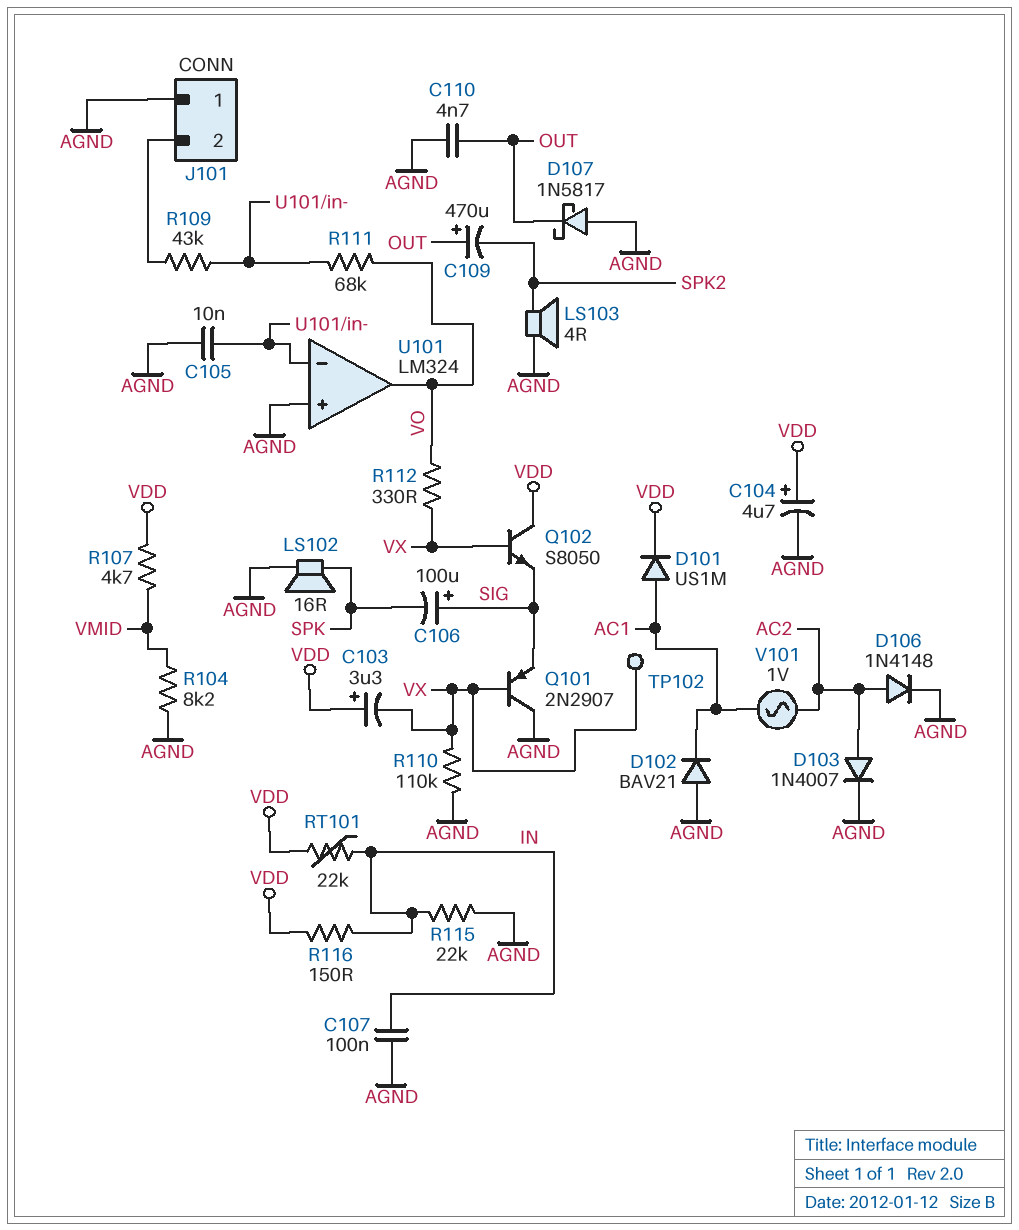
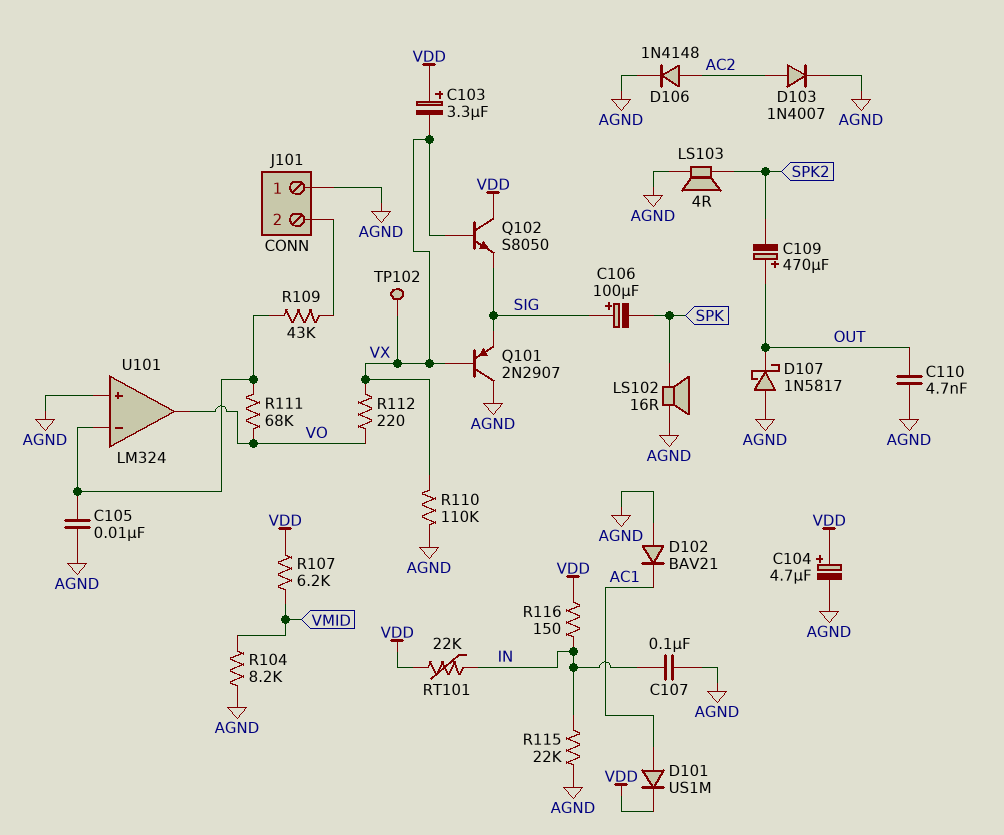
R107: 4.7k (VDD, VMID) -> 6.2k (VDD, VMID)
R112: 330 (VO, VX) -> 220 (VO, VX)
V101: AC 1V (AC1, AC2) -> none

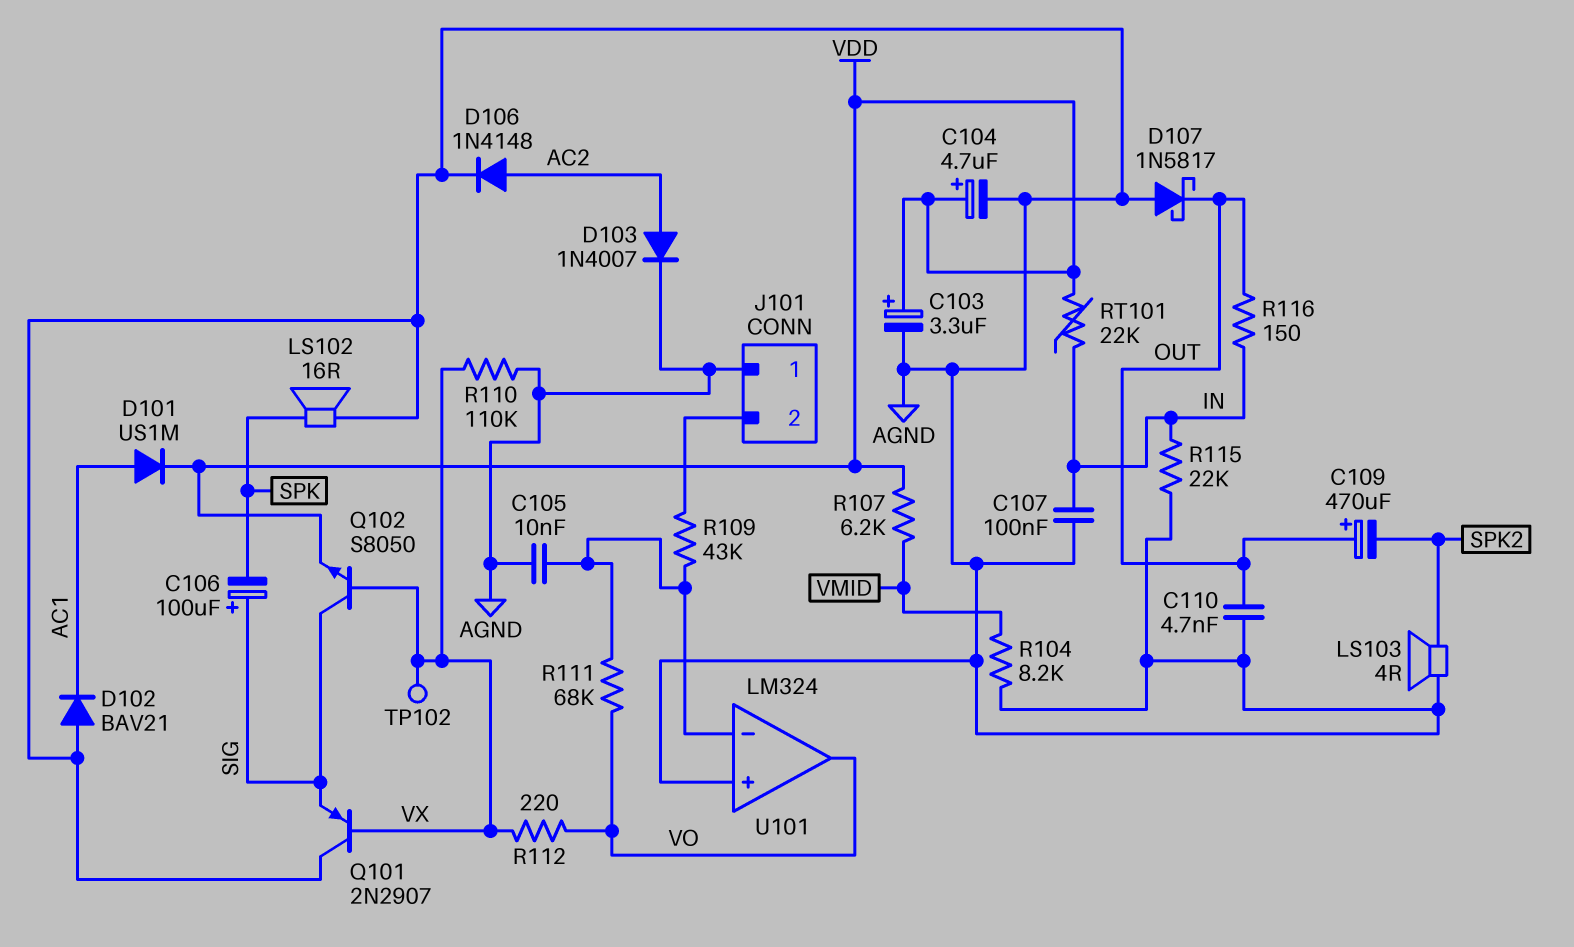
C103: 3.3uF (plus VDD, minus VX) -> 3.3uF (plus VDD, minus AGND)
Q102: NPN S8050 (B VX, C VDD, E SIG) -> NPN S8050 (B VX, C SIG, E VDD)
R116: 150 (IN, VDD) -> 150 (IN, OUT)

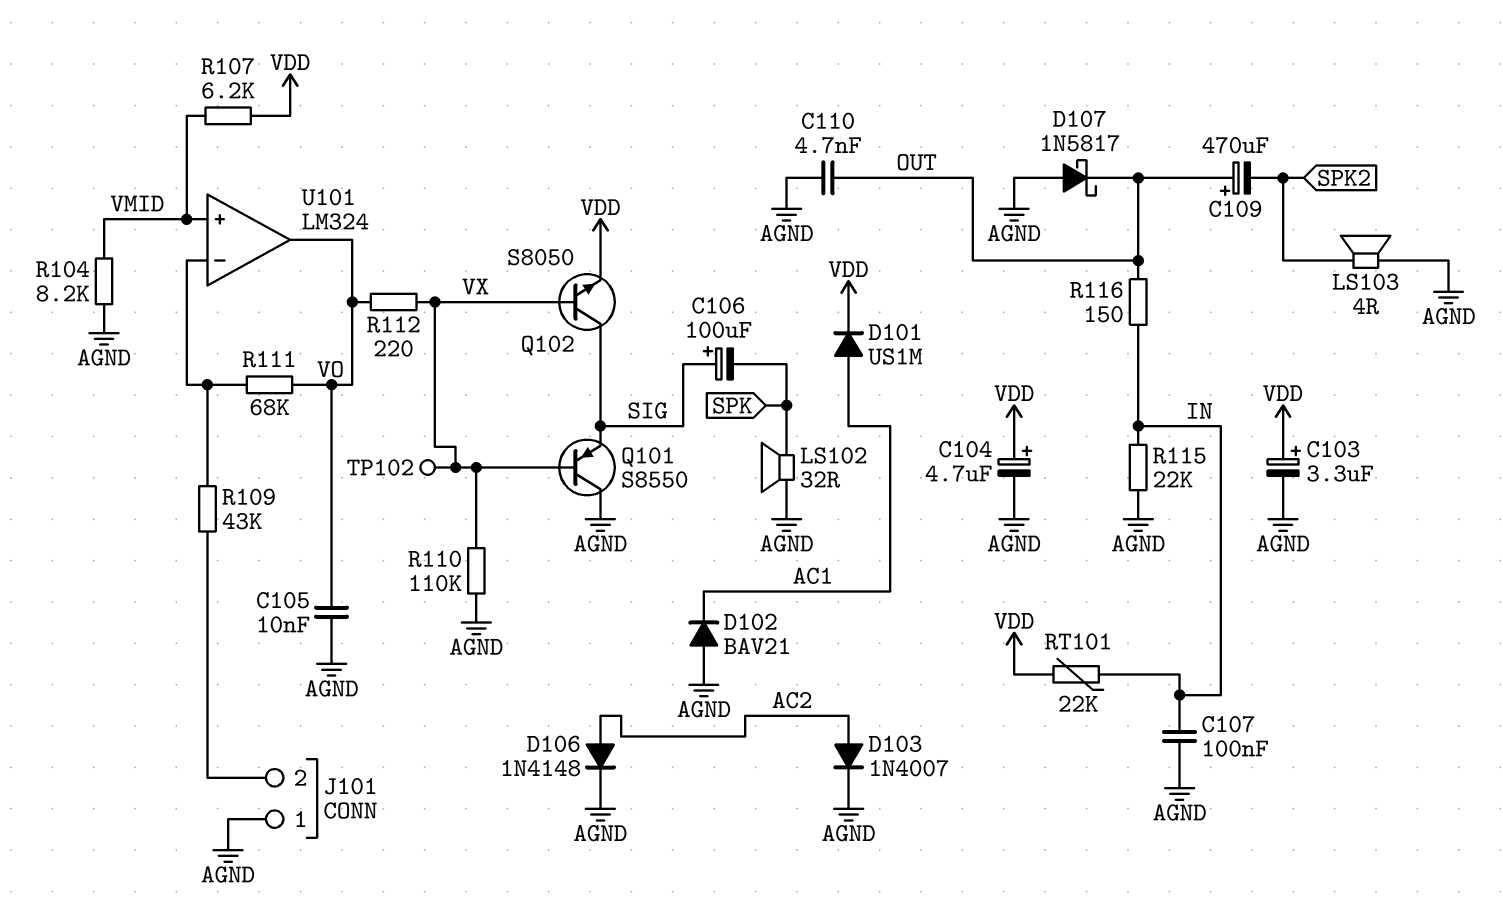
C105: 10nF (AGND, U101/in-) -> 10nF (AGND, VO)
LS102: speaker 16R (AGND, SPK) -> speaker 32R (AGND, SPK)
Q101: PNP 2N2907 (B VX, C AGND, E SIG) -> PNP S8550 (B VX, C AGND, E SIG)
U101 pin in+: AGND -> VMID

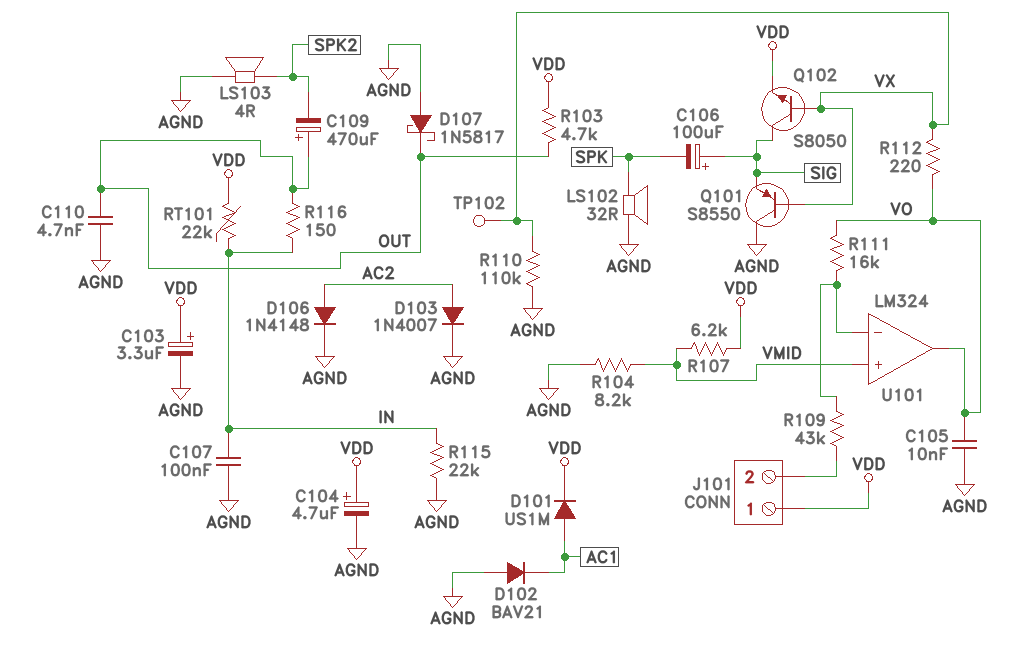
J101 pin 1: AGND -> VDD
R103: none -> 4.7k (OUT, VDD)
R111: 68k (U101/in-, VO) -> 16k (U101/in-, VO)

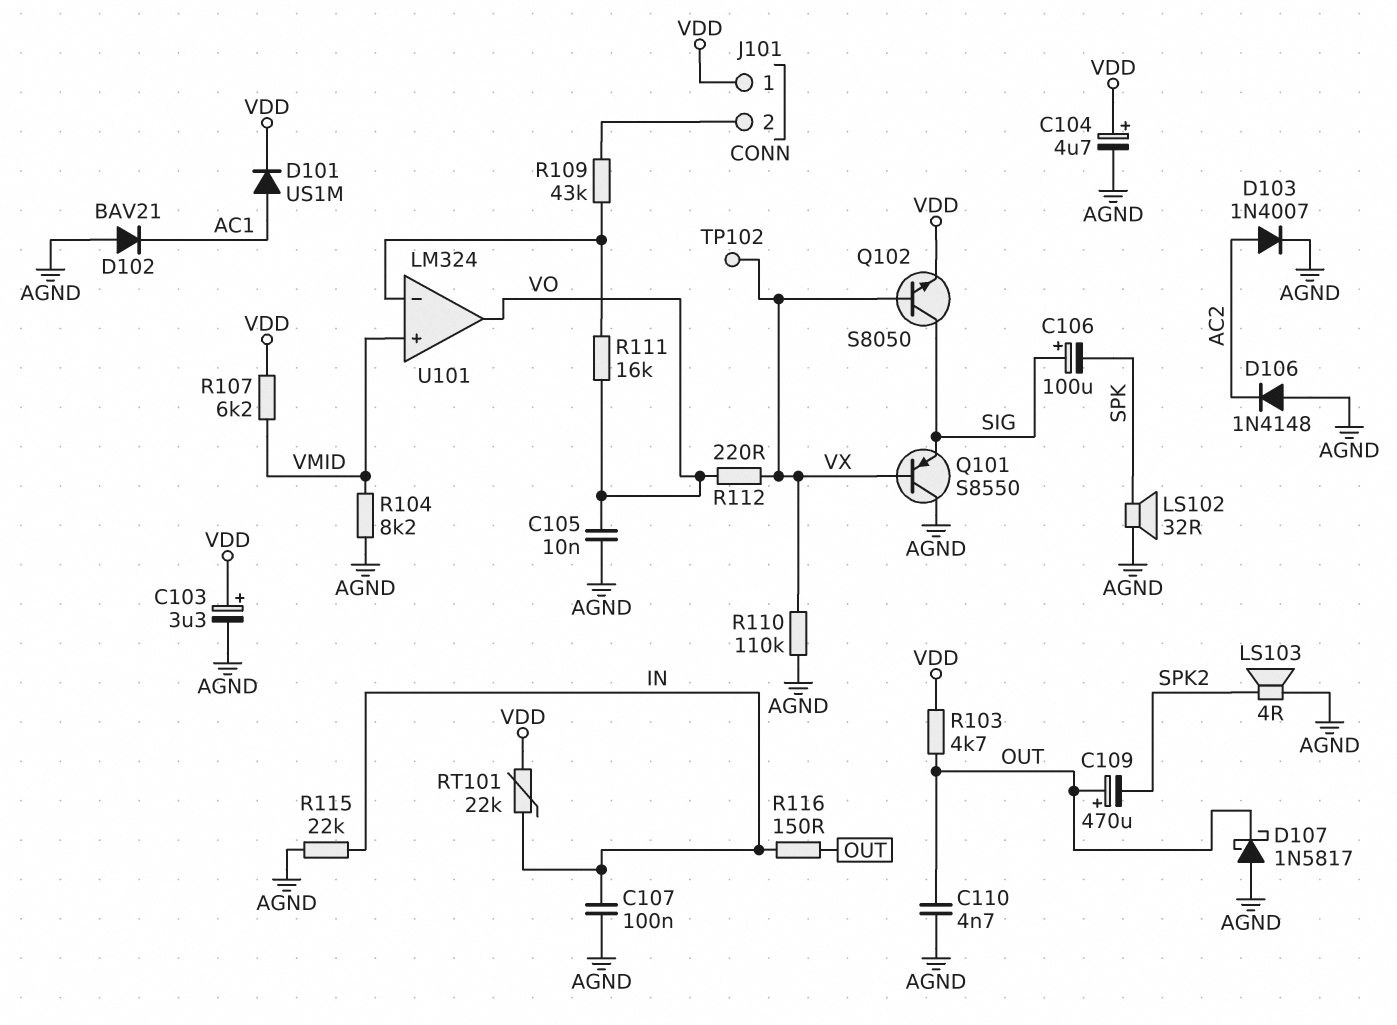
D106: diode 1N4148 (A AC2, K AGND) -> diode 1N4148 (A AGND, K AC2)

